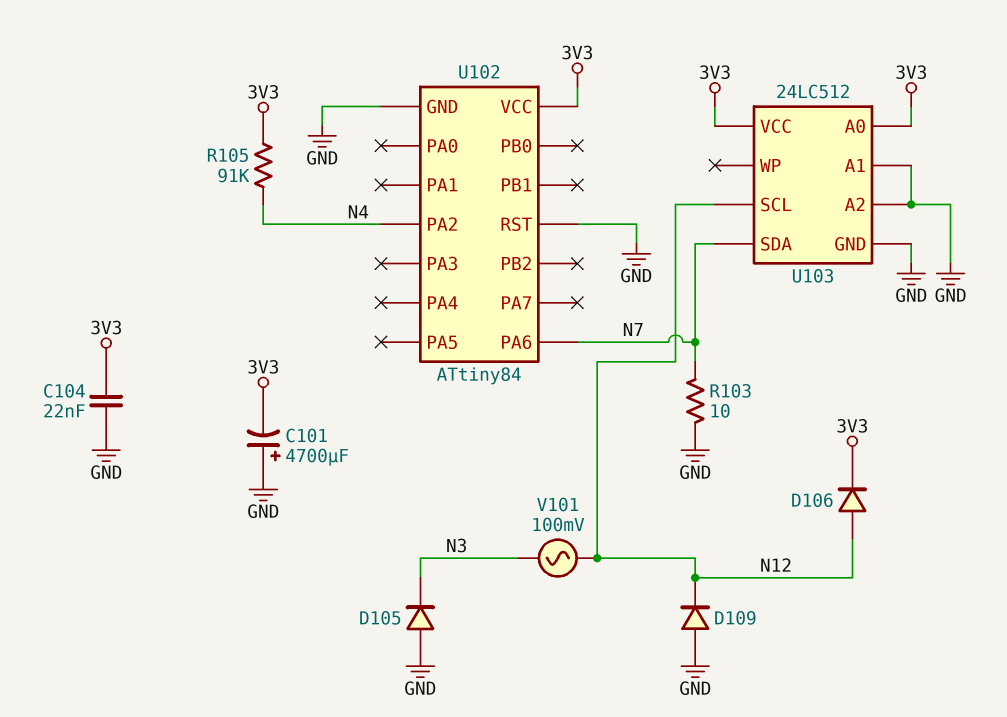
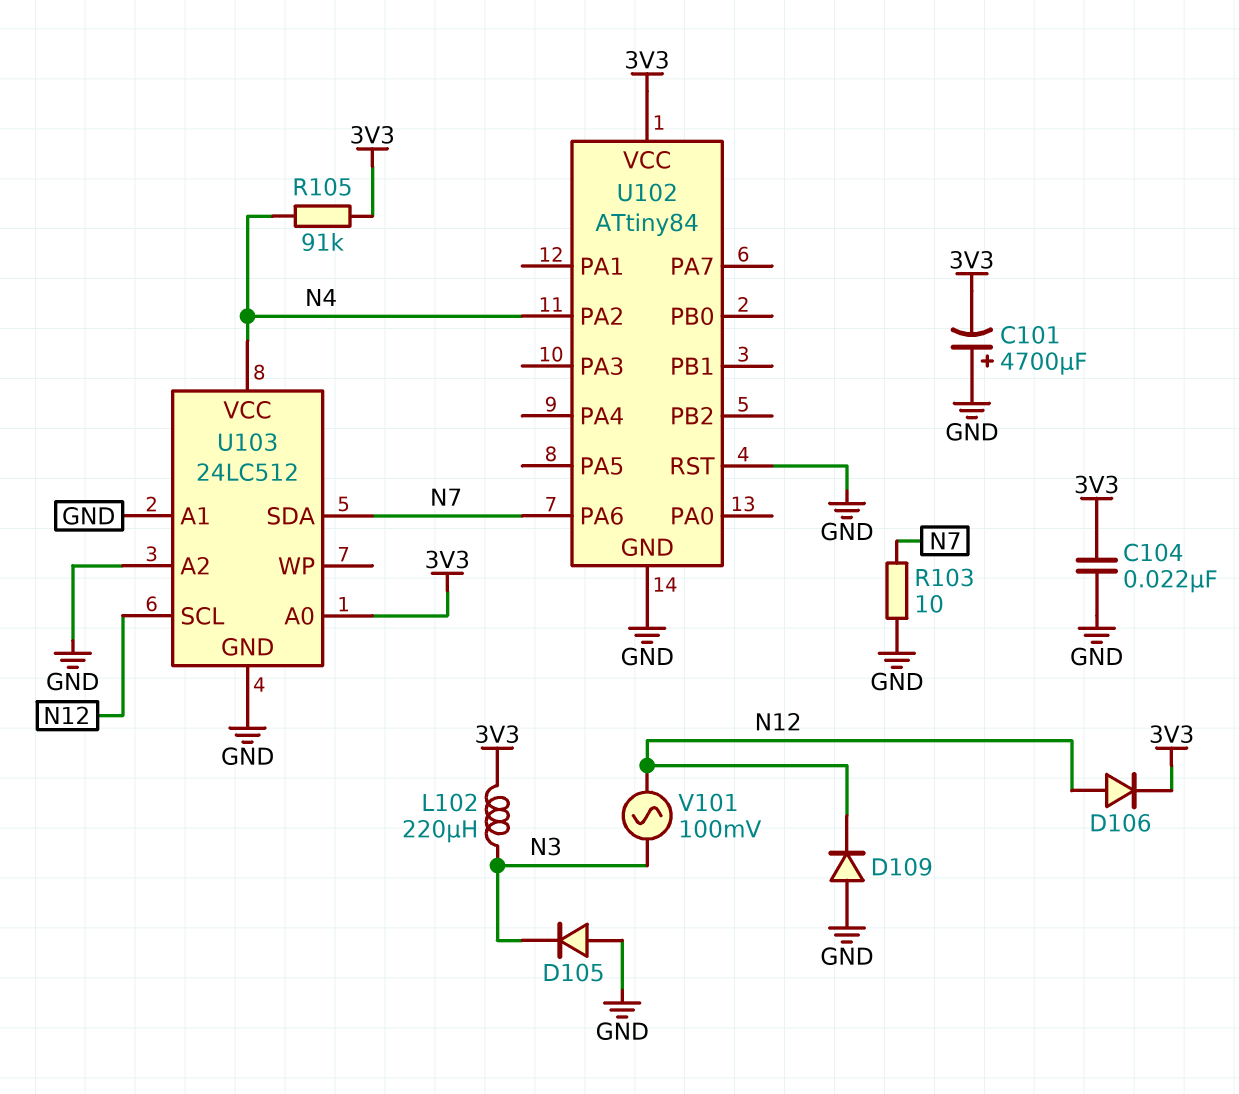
L102: none -> 220uH (3V3, N3)
U103 pin VCC: 3V3 -> N4

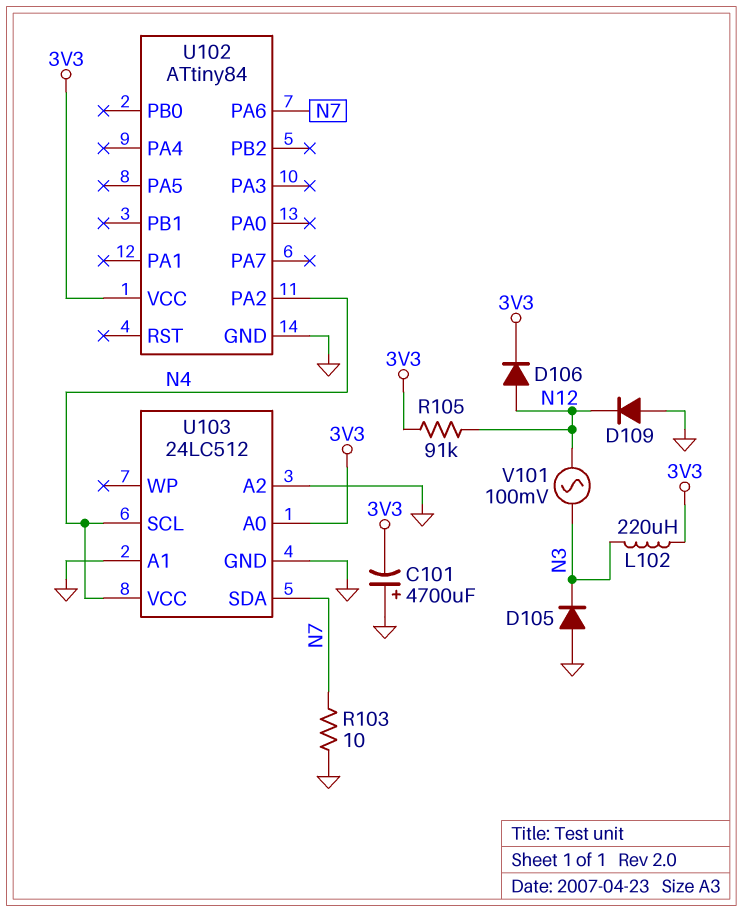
C104: 22nF (3V3, GND) -> none
R105: 91k (3V3, N4) -> 91k (3V3, N12)
U102 pin RST: GND -> none
U103 pin SCL: N12 -> N4

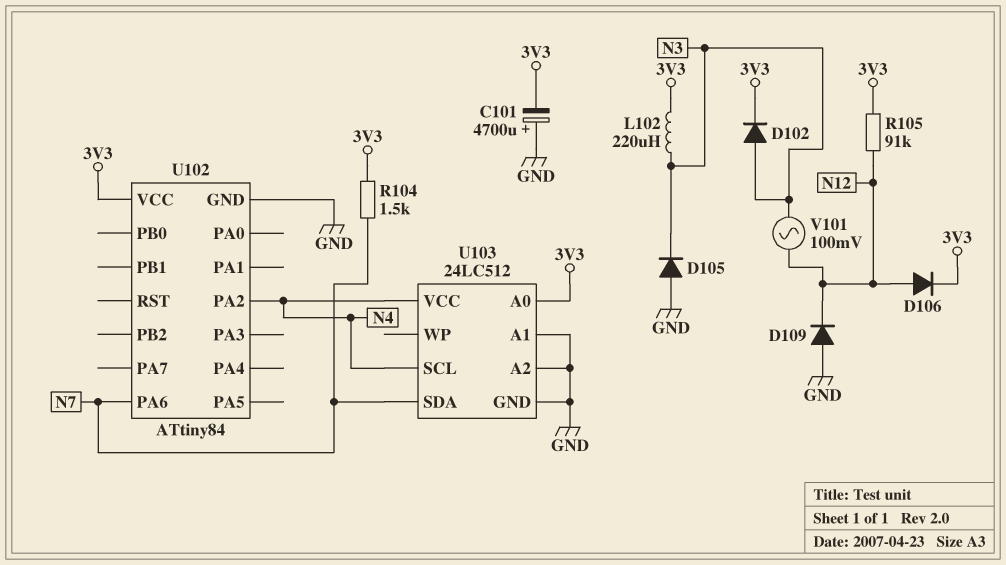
D102: none -> diode (A N3, K 3V3)
R103: 10 (GND, N7) -> none
R104: none -> 1.5k (3V3, N7)

